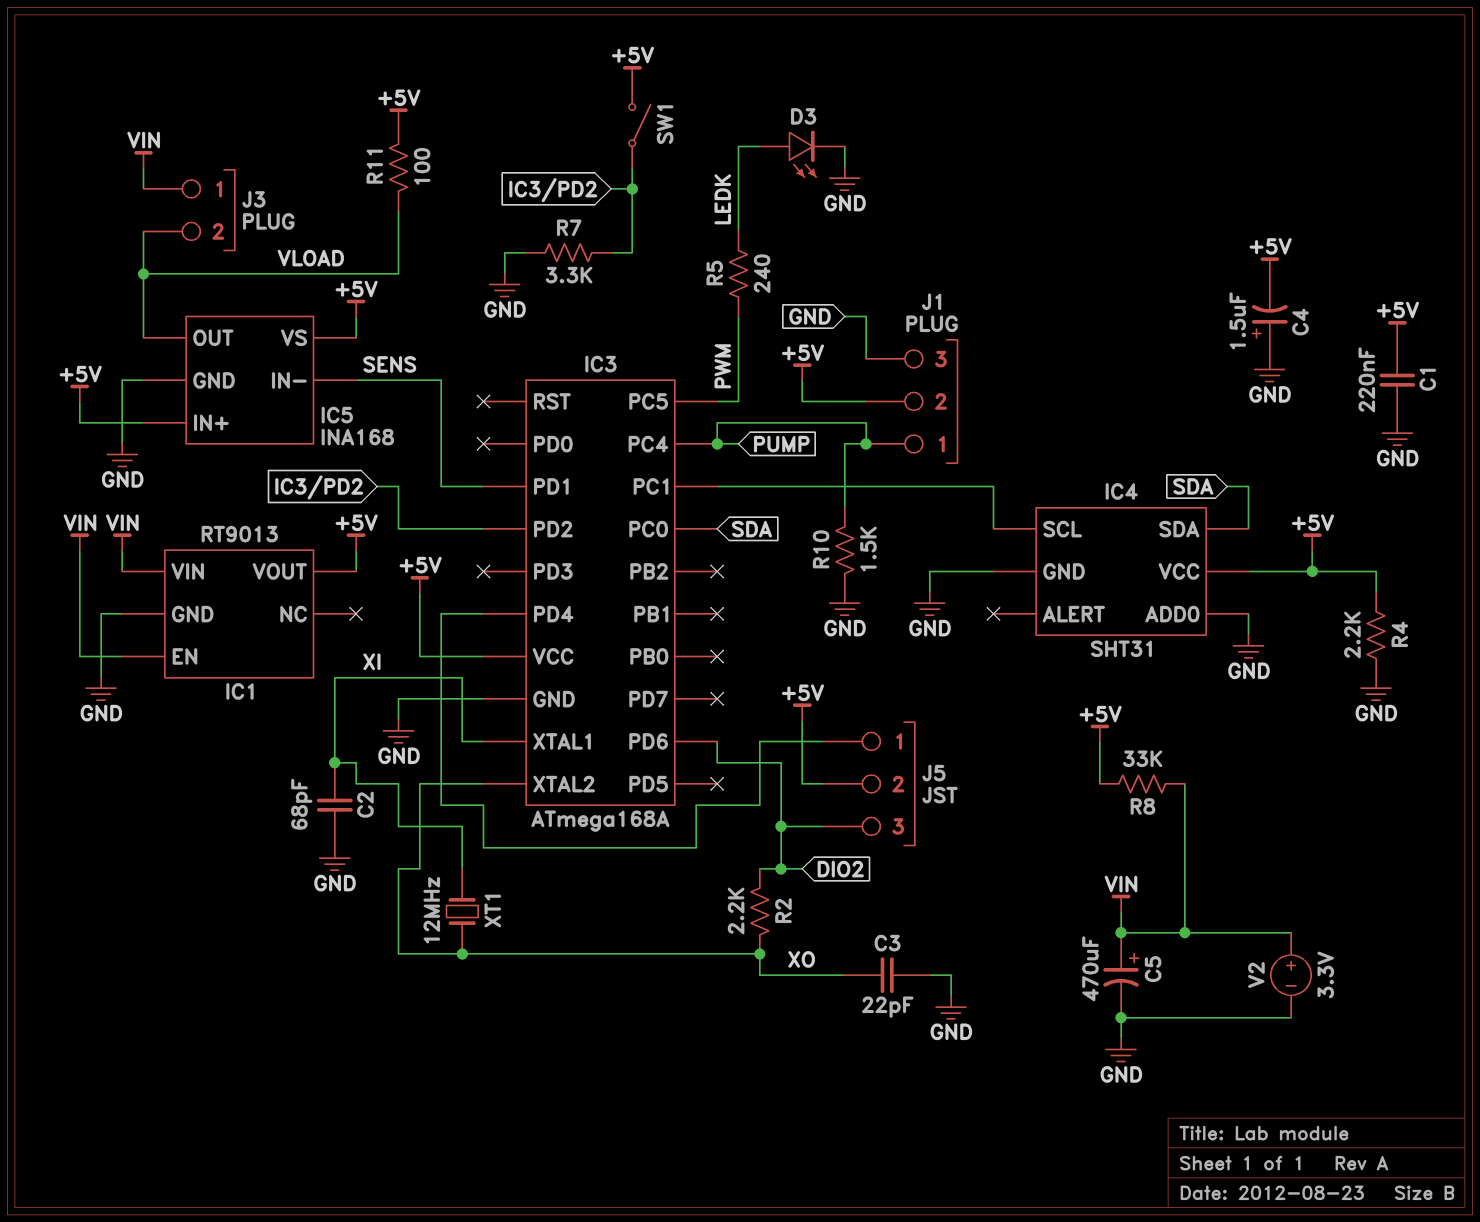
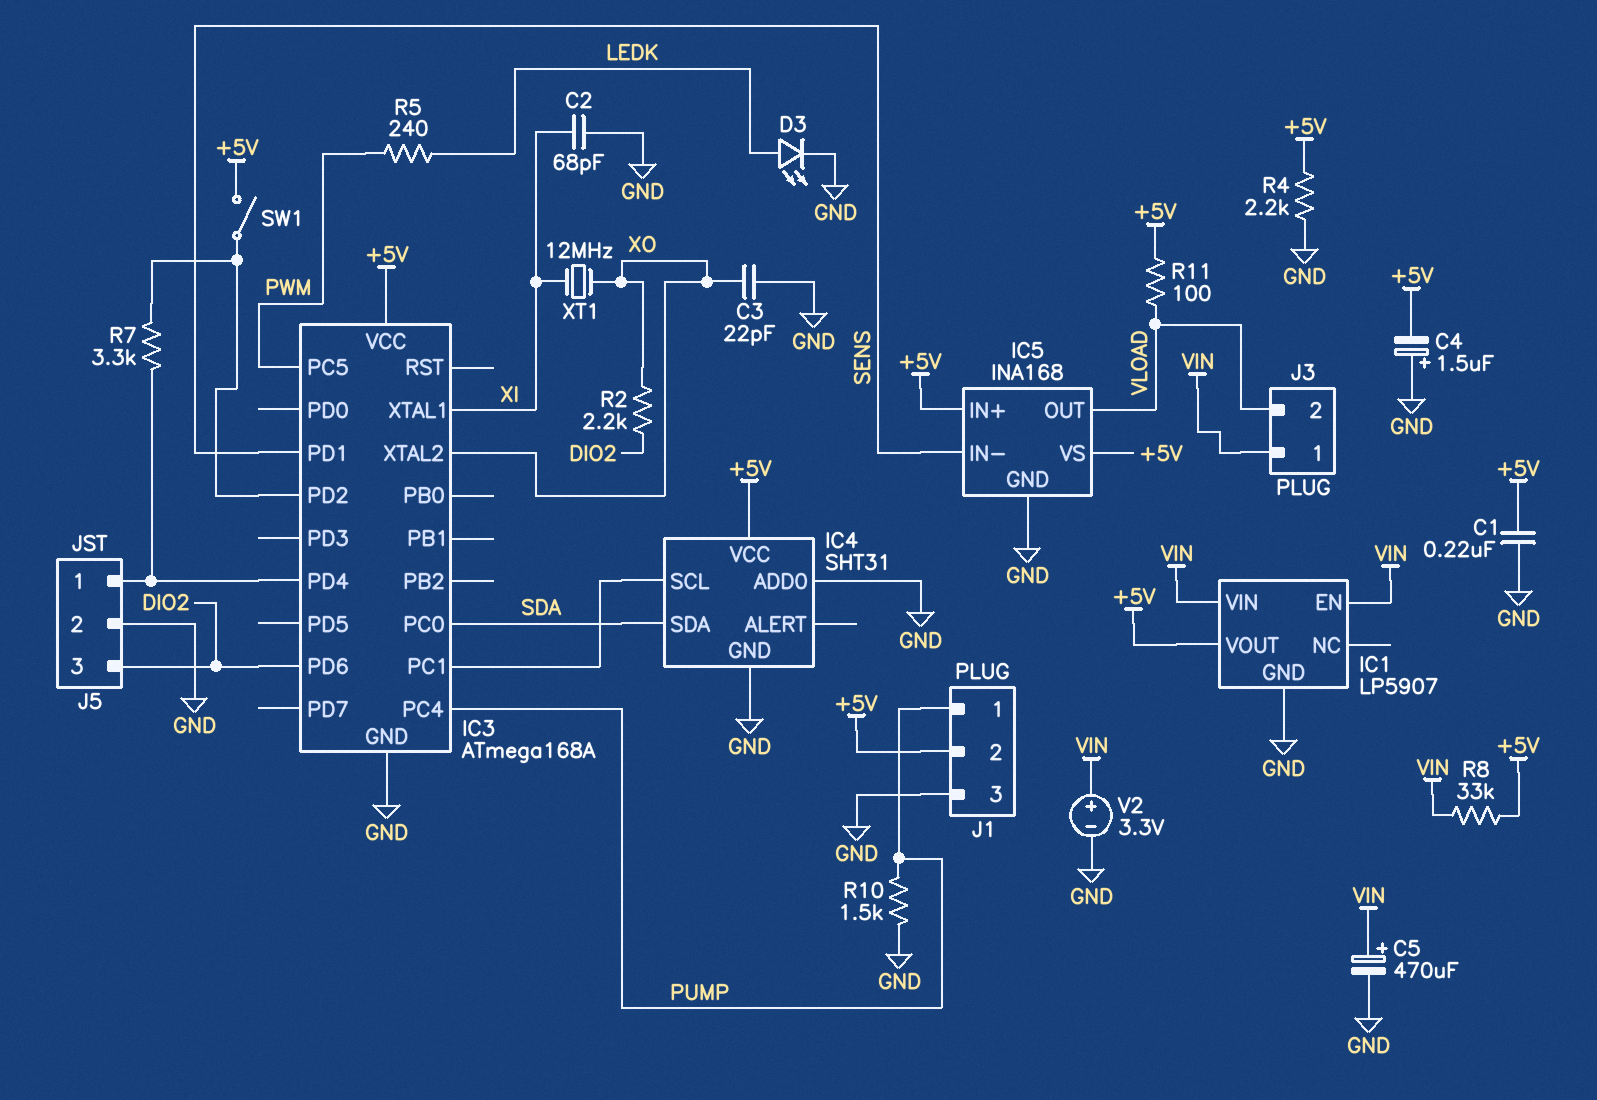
IC1: RT9013 -> LP5907
J5 pin 2: +5V -> GND
R7: 3.3k (GND, IC3/PD2) -> 3.3k (IC3/PD2, IC3/PD4)

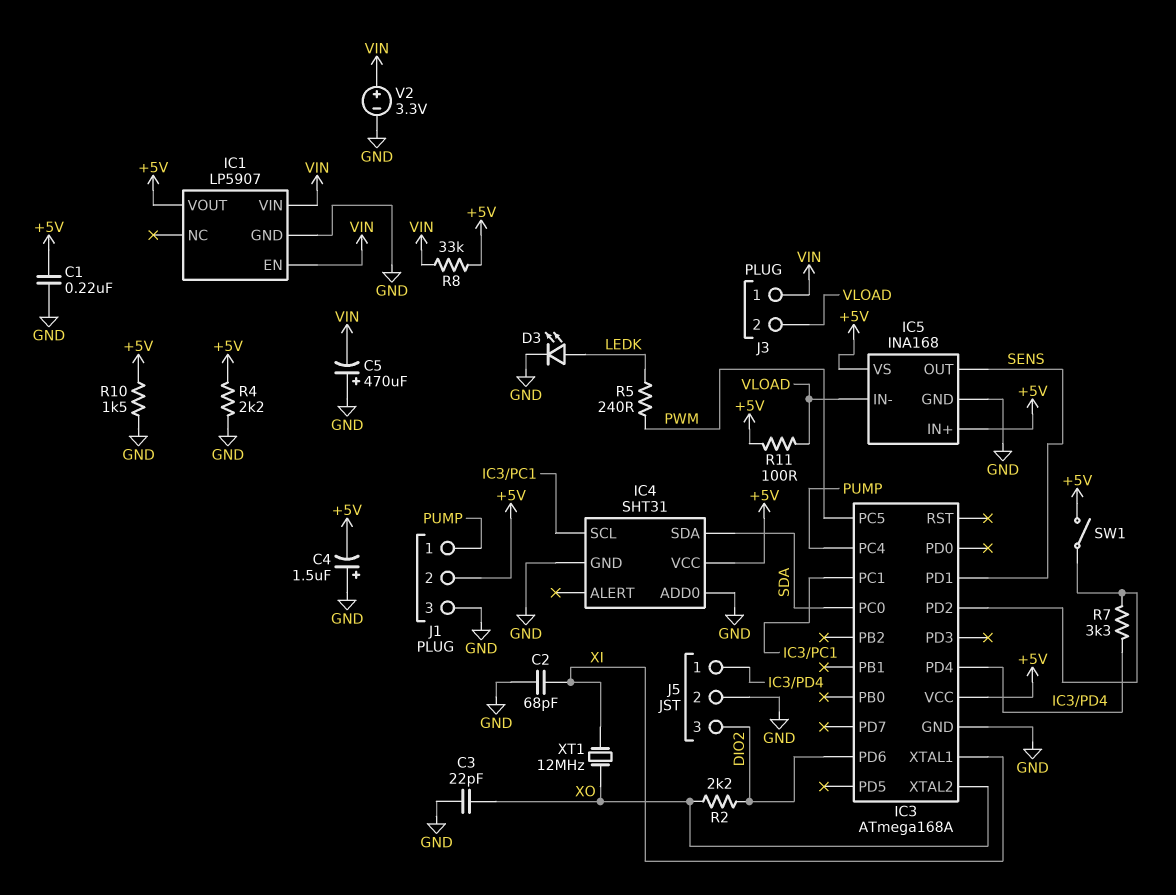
C5: 470uF (plus VIN, minus GND) -> 470uF (plus GND, minus VIN)
IC5 pin IN-: SENS -> VLOAD
IC5 pin OUT: VLOAD -> SENS
R10: 1.5k (GND, PUMP) -> 1.5k (+5V, GND)

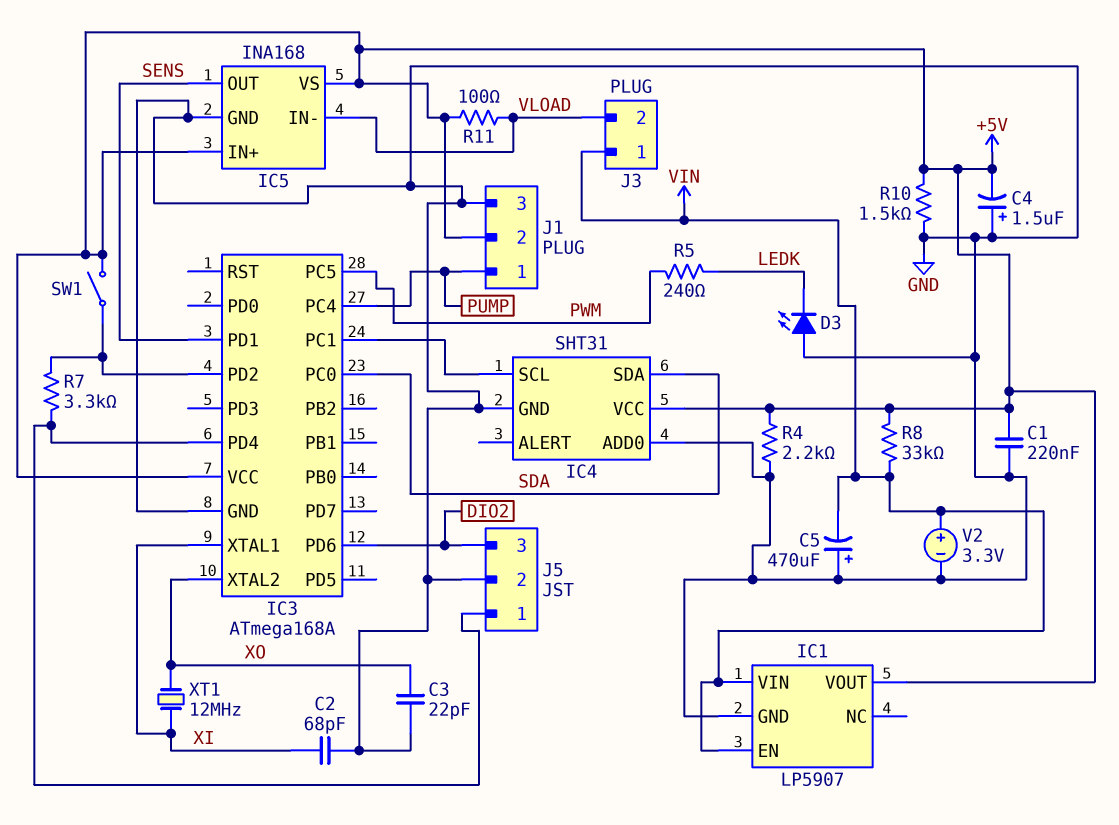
D3: LED (A LEDK, K GND) -> LED (A GND, K LEDK)
R2: 2.2k (DIO2, XO) -> none

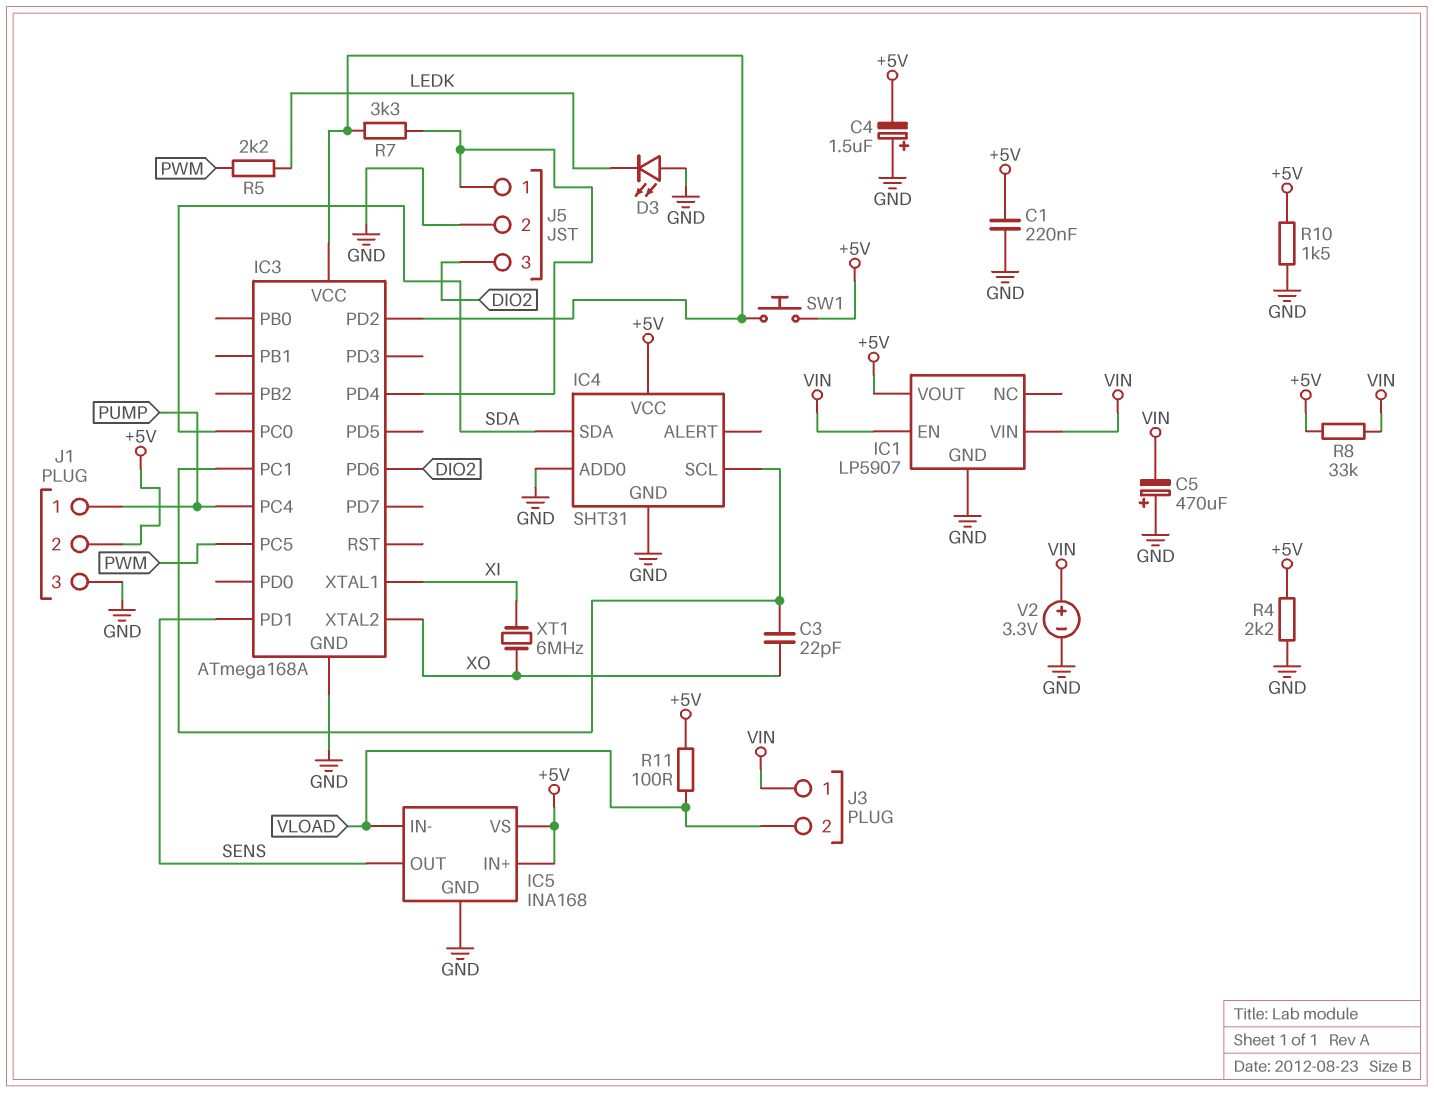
C2: 68pF (GND, XI) -> none
C3: 22pF (GND, XO) -> 22pF (IC3/PC1, XO)
IC3 pin VCC: +5V -> IC3/PD2
R5: 240 (LEDK, PWM) -> 2.2k (LEDK, PWM)
SW1: switch (+5V, IC3/PD2) -> button (+5V, IC3/PD2)
XT1: 12MHz (XI, XO) -> 6MHz (XI, XO)

